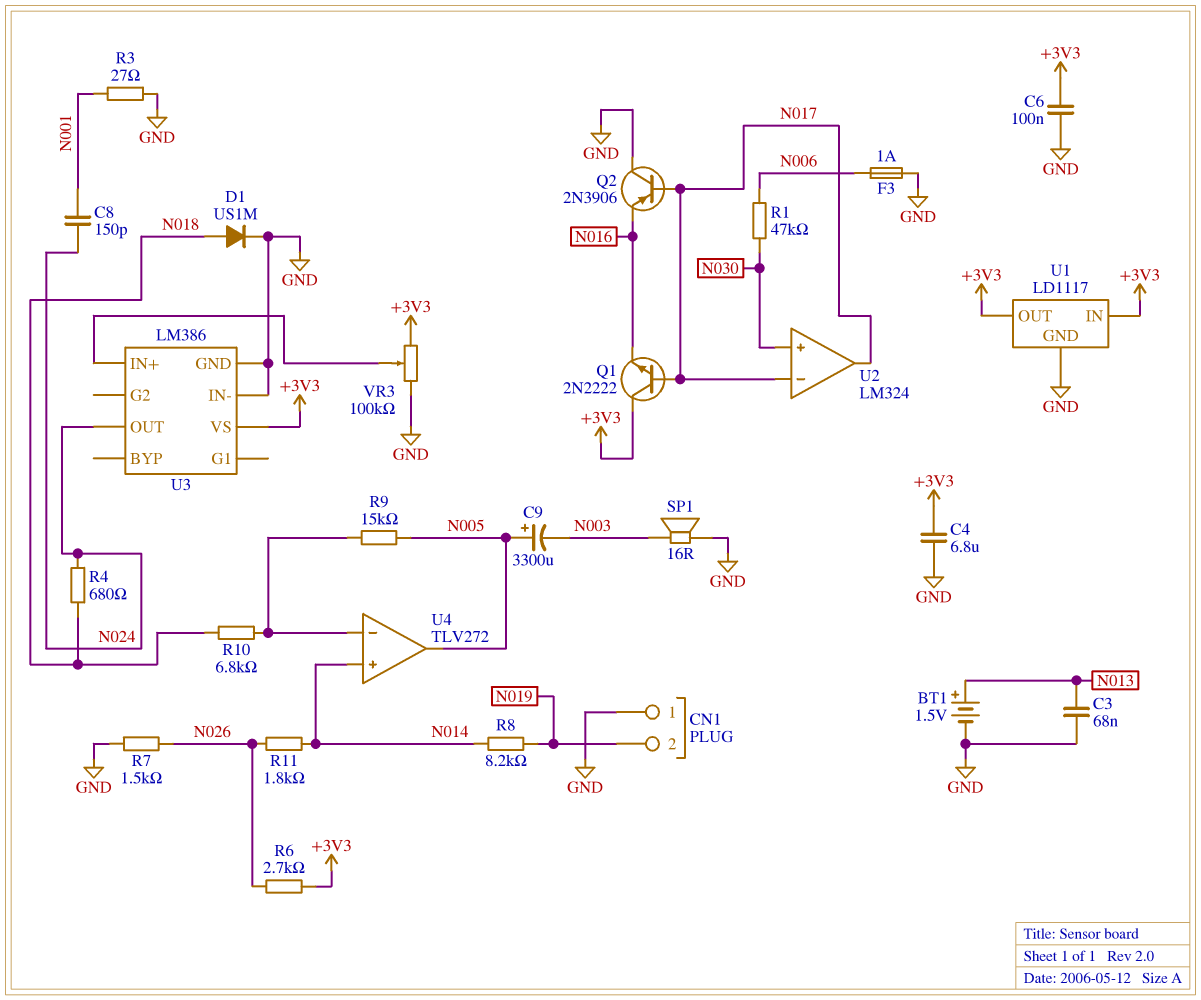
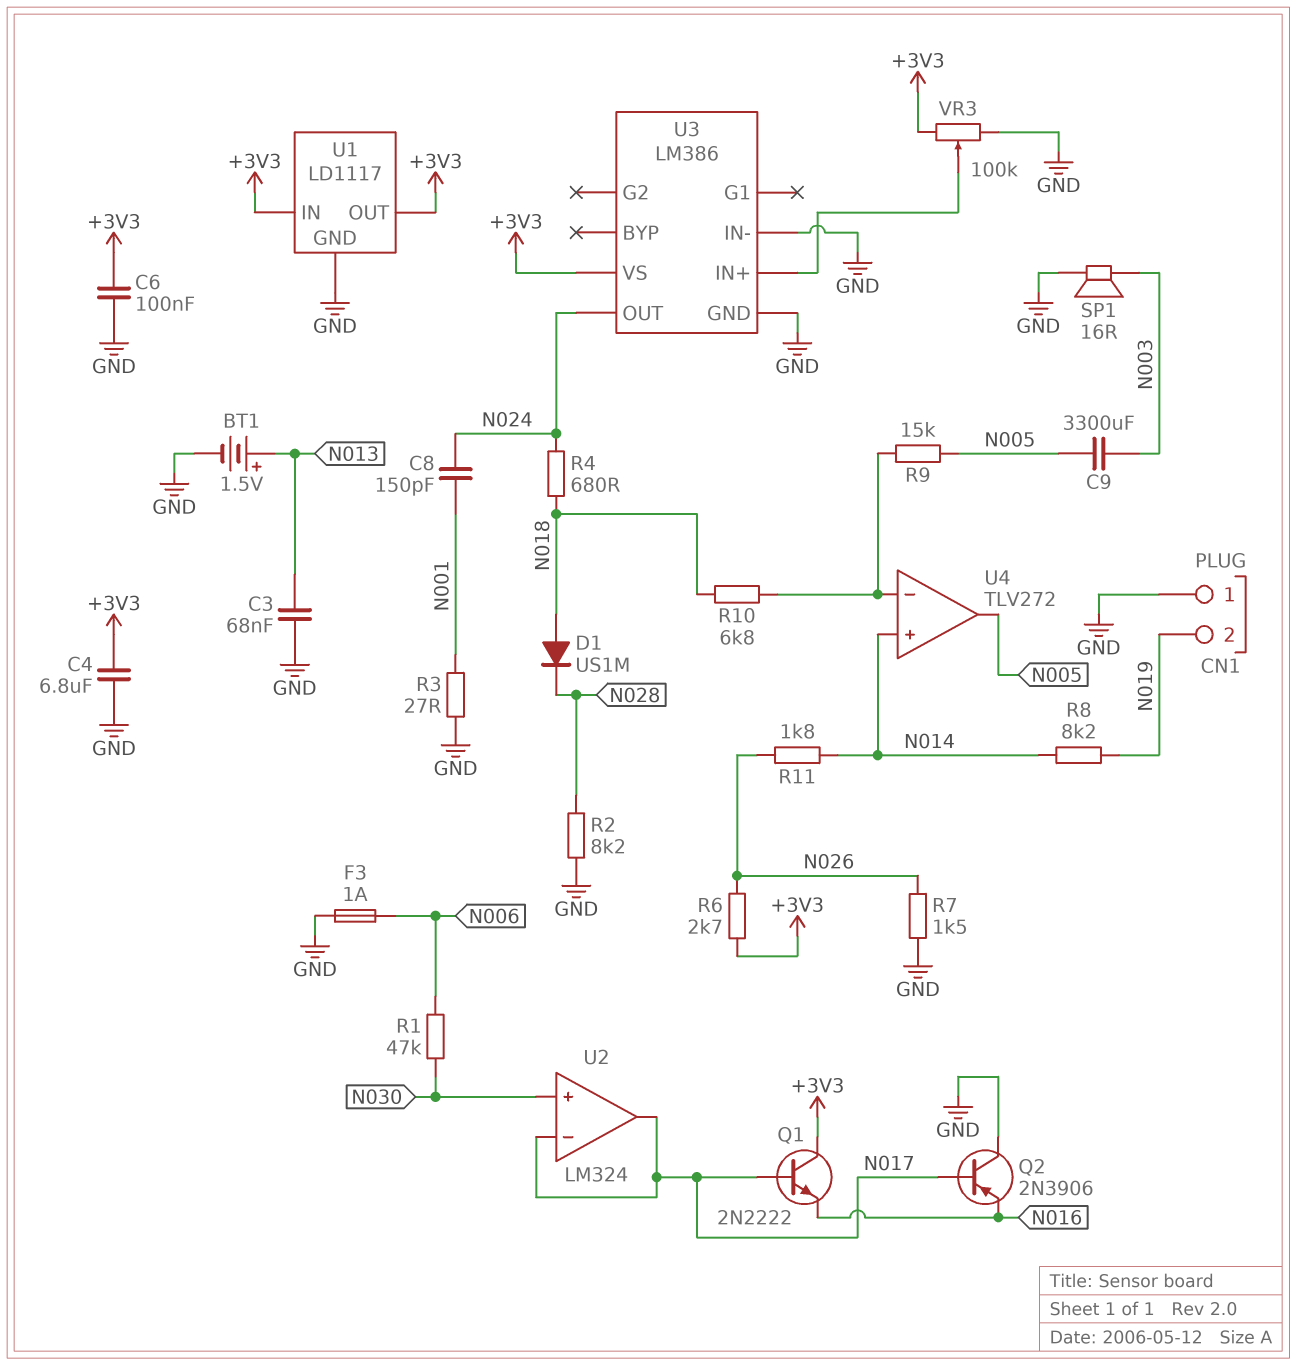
C9: 3300uF (plus N005, minus N003) -> 3300uF (N003, N005)
D1: diode US1M (A N018, K GND) -> diode US1M (A N018, K N028)
R2: none -> 8.2k (GND, N028)

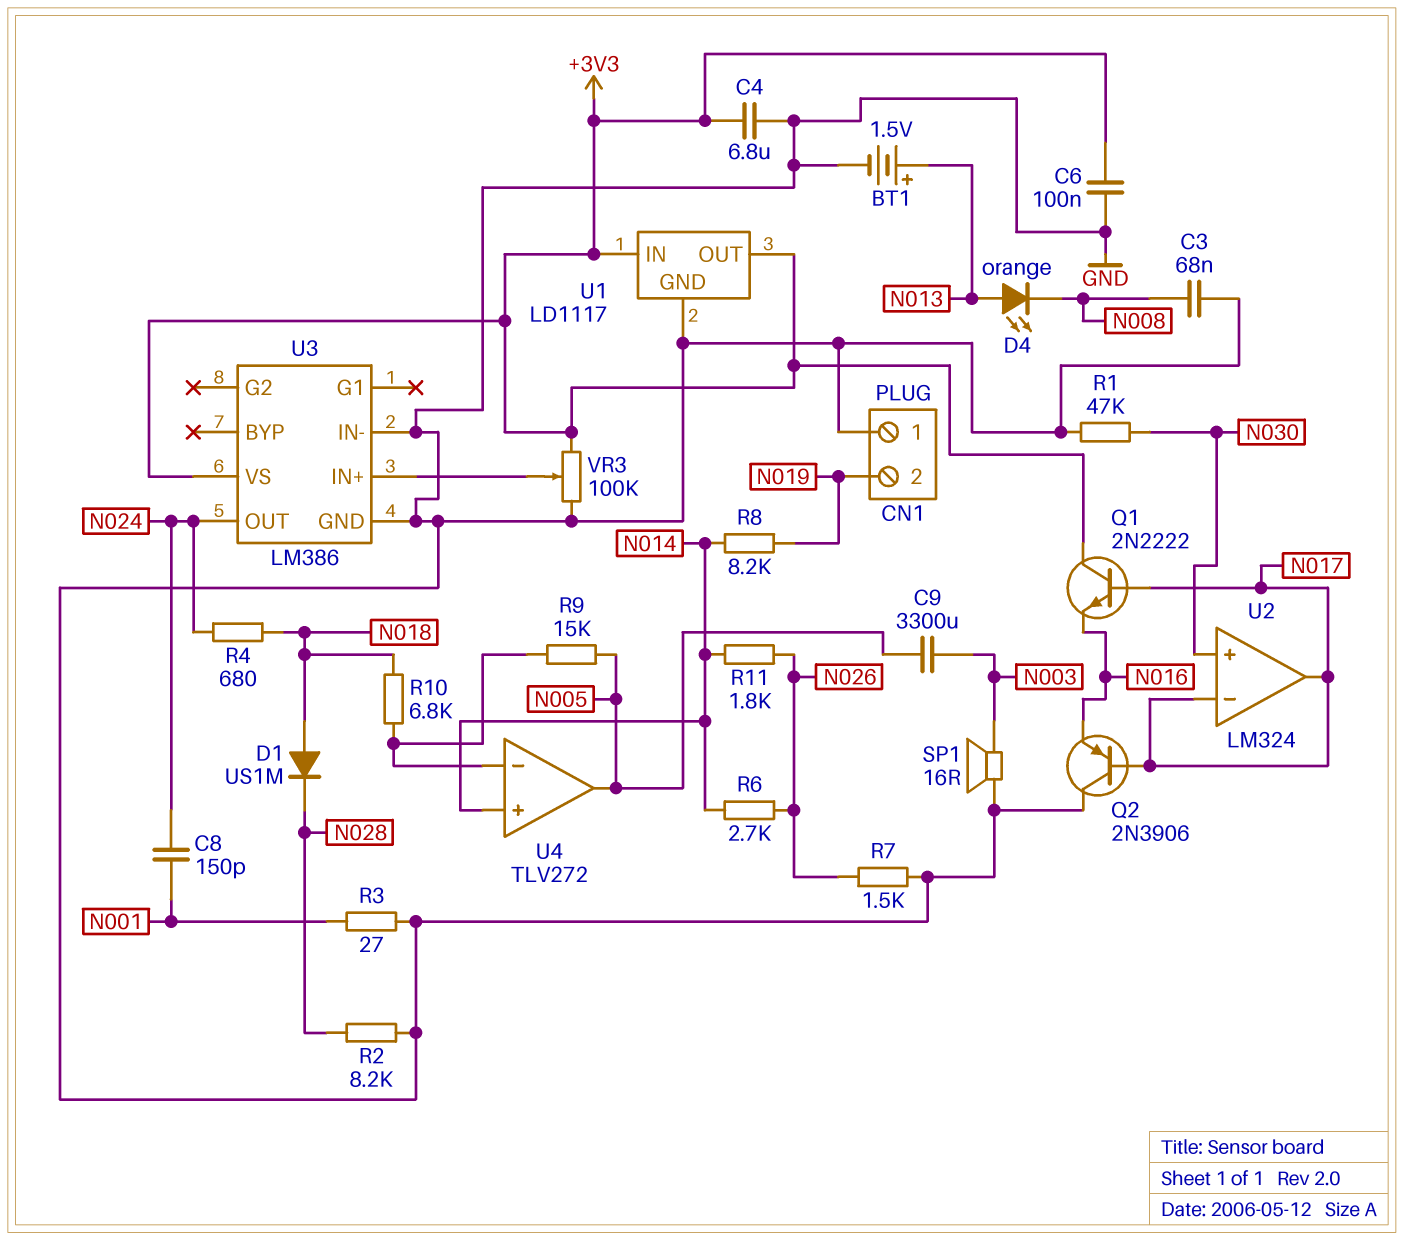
C3: 68nF (GND, N013) -> 68nF (GND, N008)
D4: none -> LED orange (A N013, K N008)
F3: 1A (GND, N006) -> none
R1: 47k (N006, N030) -> 47k (GND, N030)
R6: 2.7k (+3V3, N026) -> 2.7k (N014, N026)

